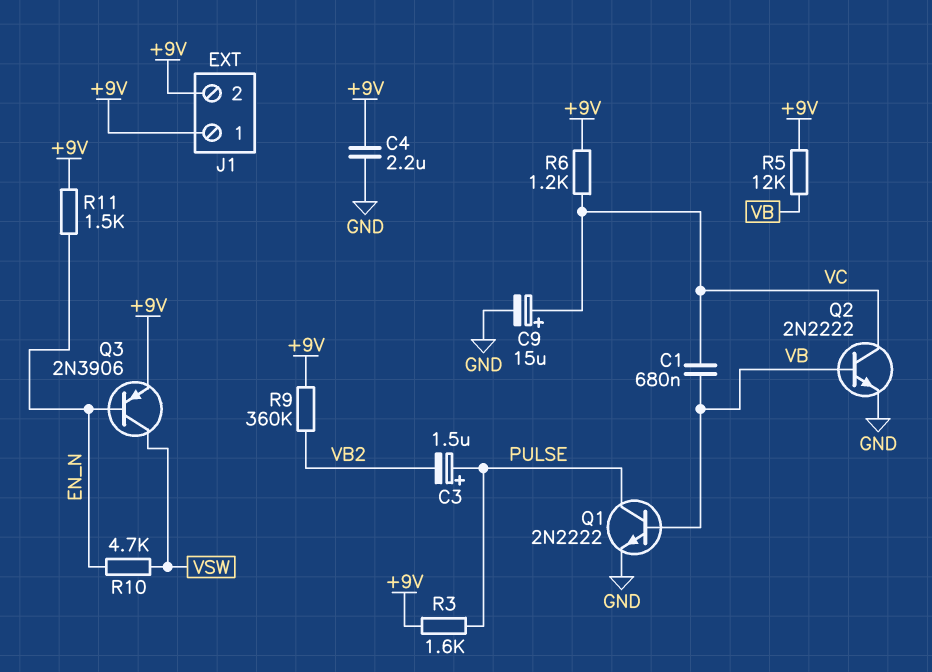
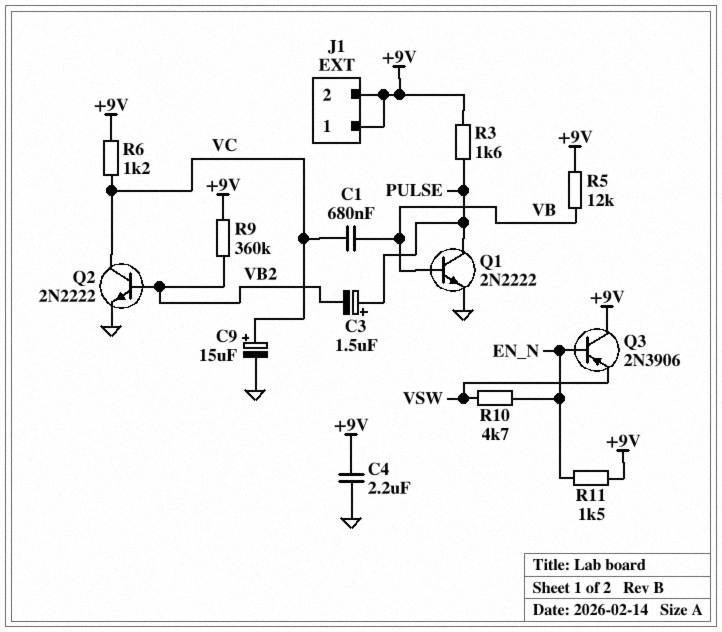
Q2: NPN 2N2222 (B VB, C VC, E GND) -> NPN 2N2222 (B VB2, C VC, E GND)
Q3: PNP 2N3906 (B EN_N, C VSW, E +9V) -> PNP 2N3906 (B EN_N, C +9V, E VSW)

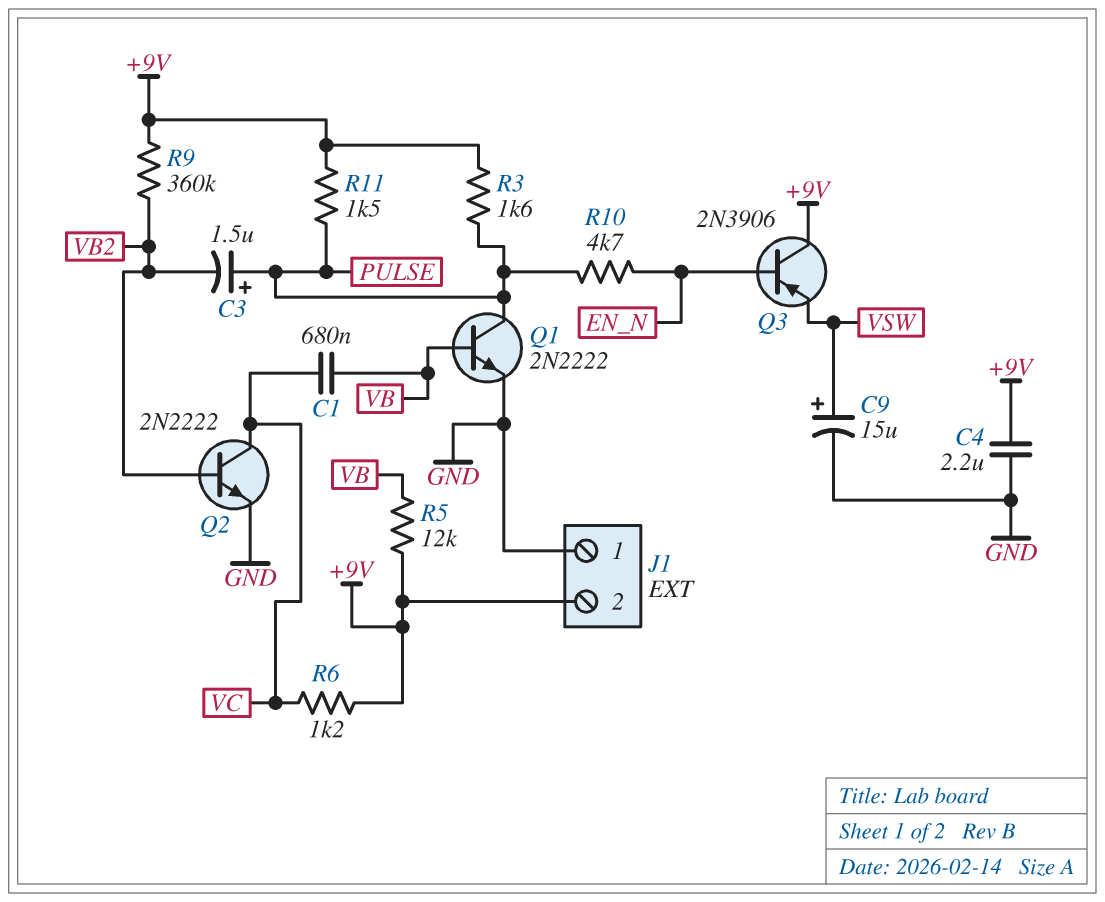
C9: 15uF (plus VC, minus GND) -> 15uF (plus VSW, minus GND)
J1 pin 1: +9V -> GND
R10: 4.7k (EN_N, VSW) -> 4.7k (EN_N, PULSE)
R11: 1.5k (+9V, EN_N) -> 1.5k (+9V, PULSE)

